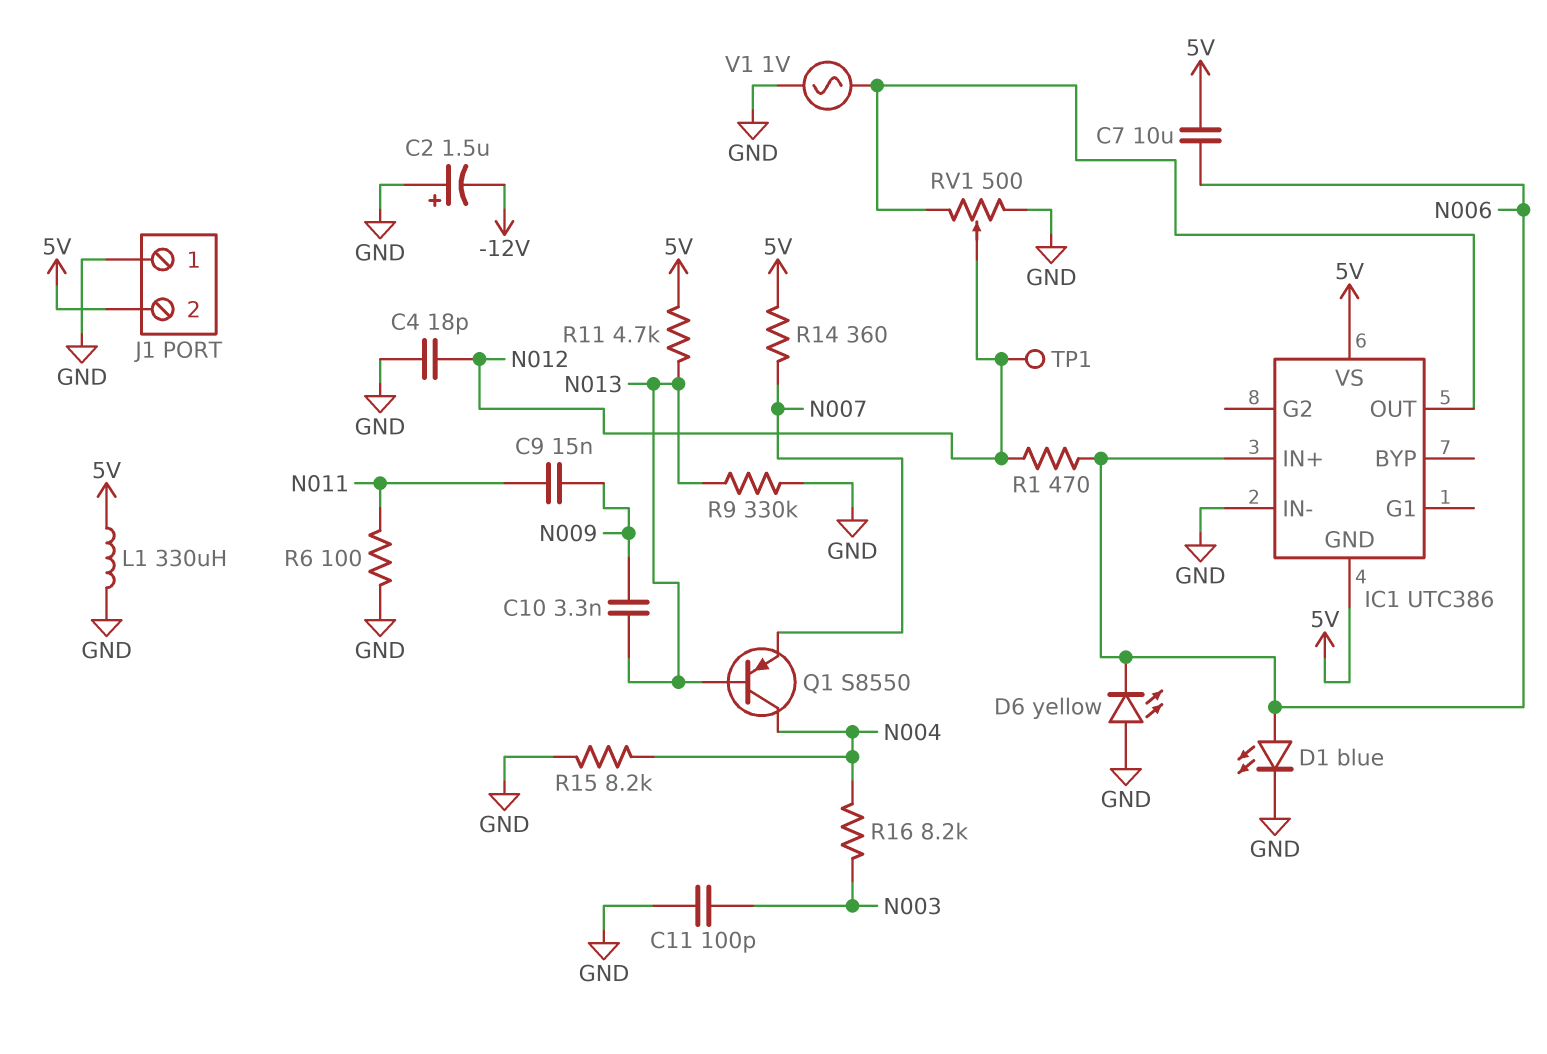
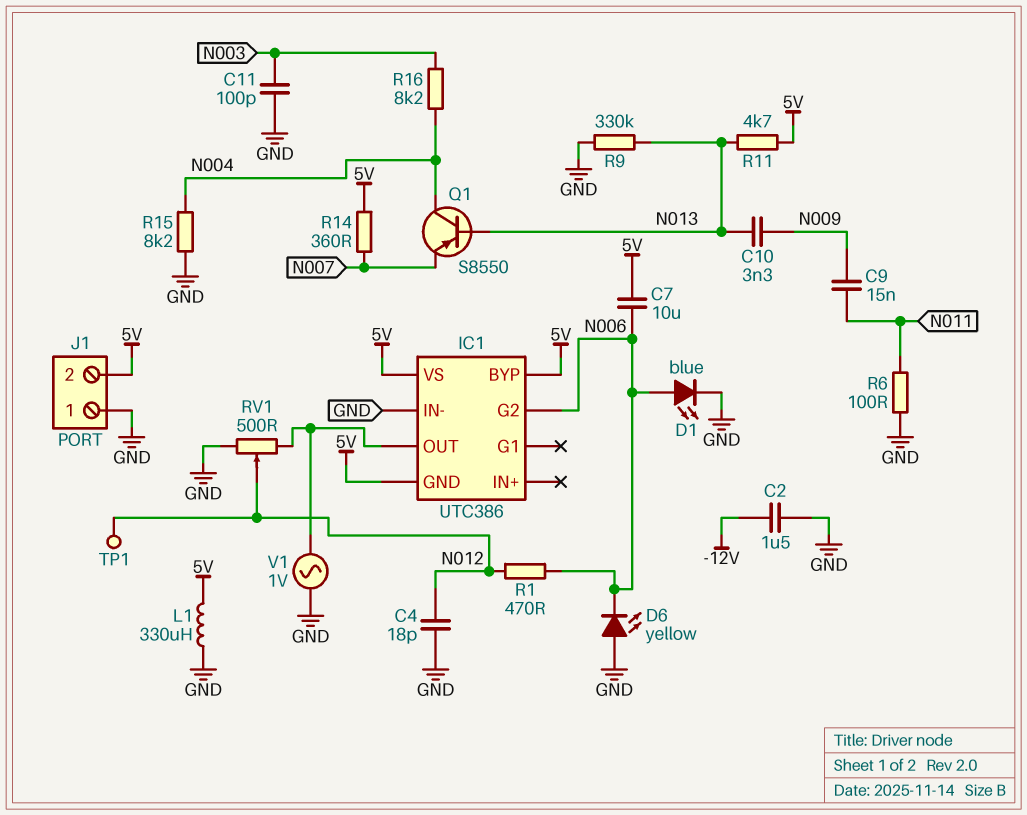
C2: 1.5uF (plus GND, minus -12V) -> 1.5uF (-12V, GND)
IC1 pin BYP: none -> 5V
IC1 pin G2: none -> N006
IC1 pin IN+: N006 -> none

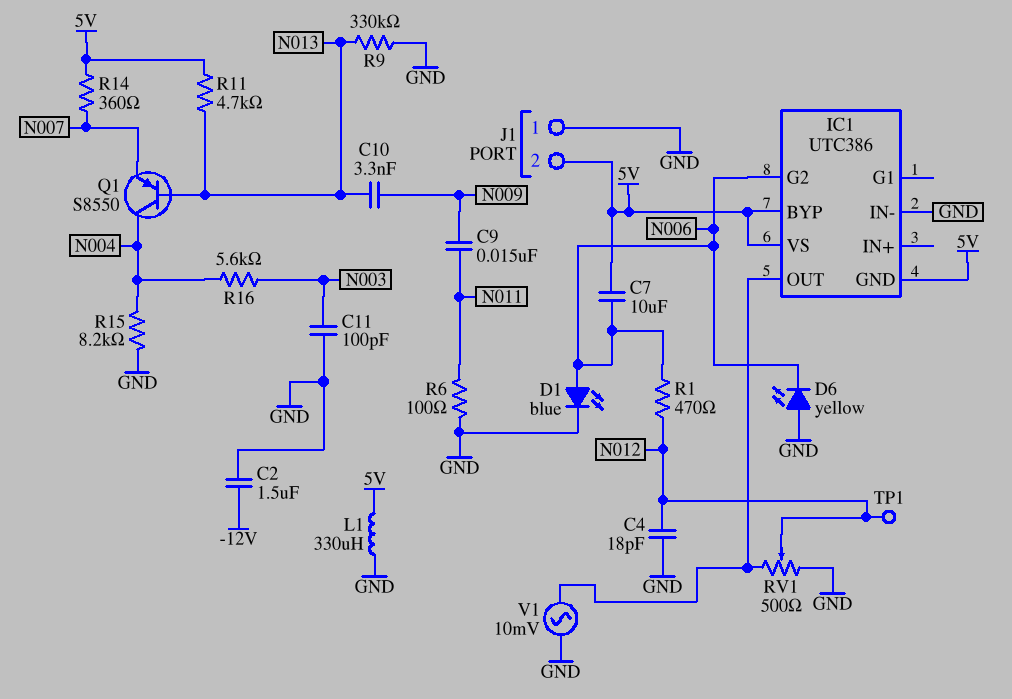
R16: 8.2k (N003, N004) -> 5.6k (N003, N004)
V1: AC 1V (GND, IC1/OUT) -> AC 10mV (GND, IC1/OUT)

